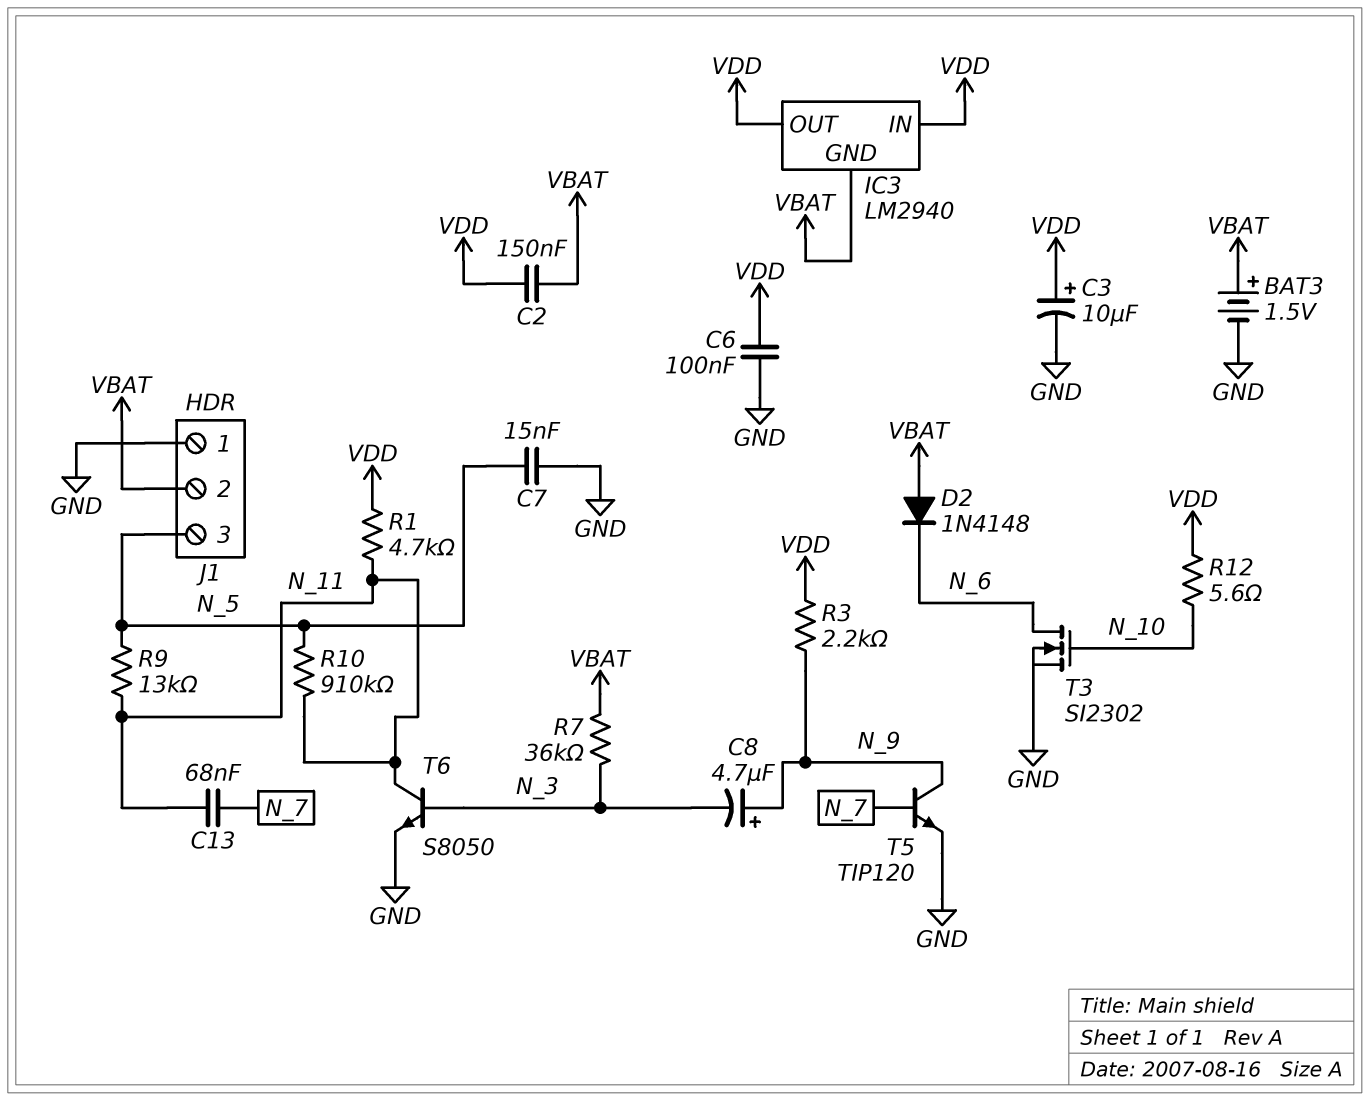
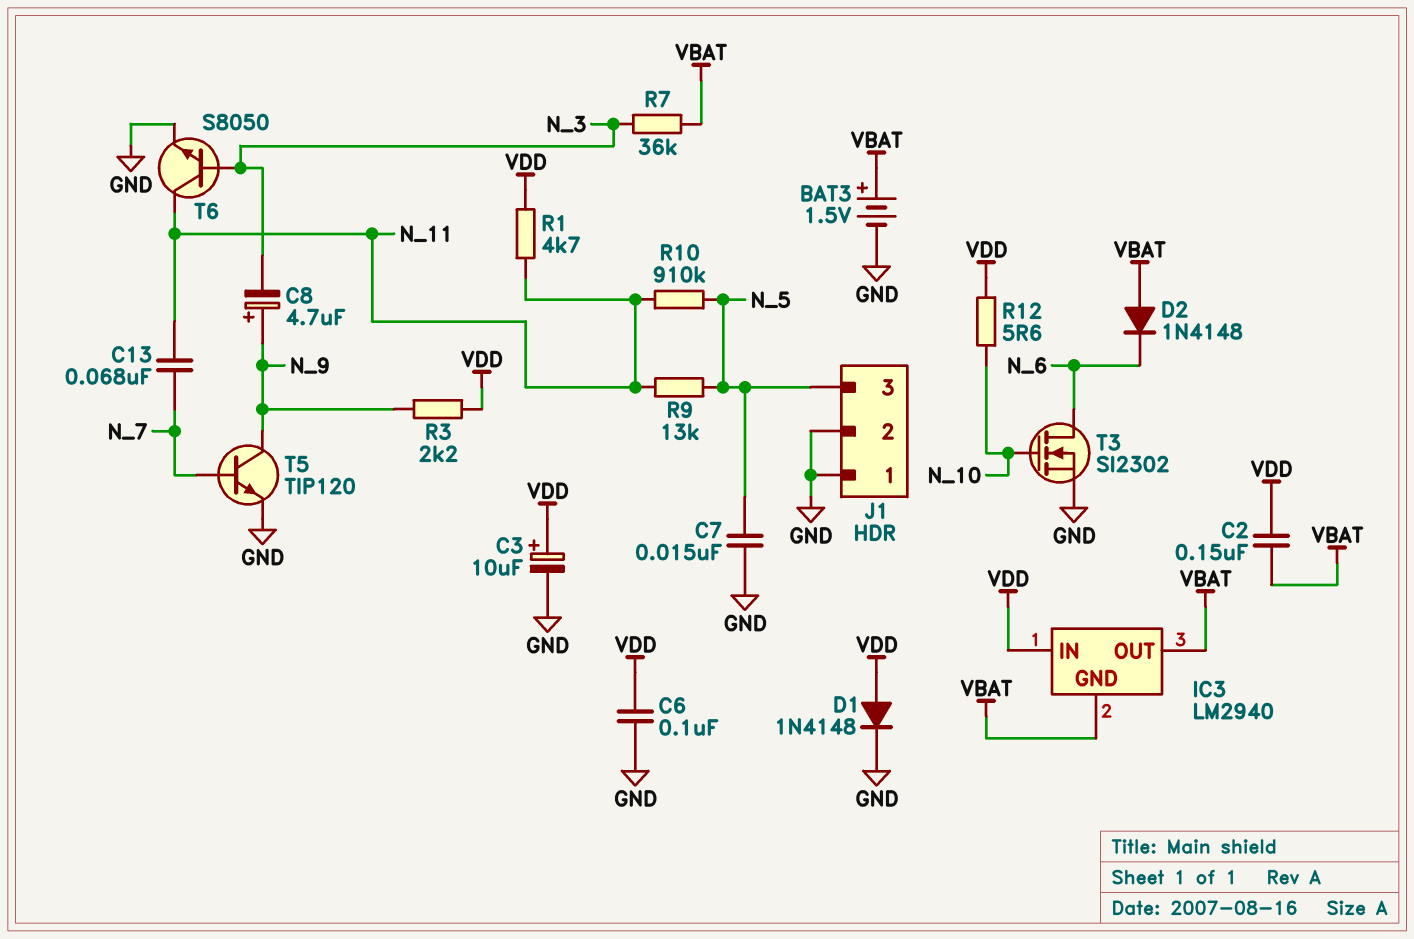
D1: none -> diode 1N4148 (A VDD, K GND)
IC3 pin OUT: VDD -> VBAT
J1 pin 2: VBAT -> GND

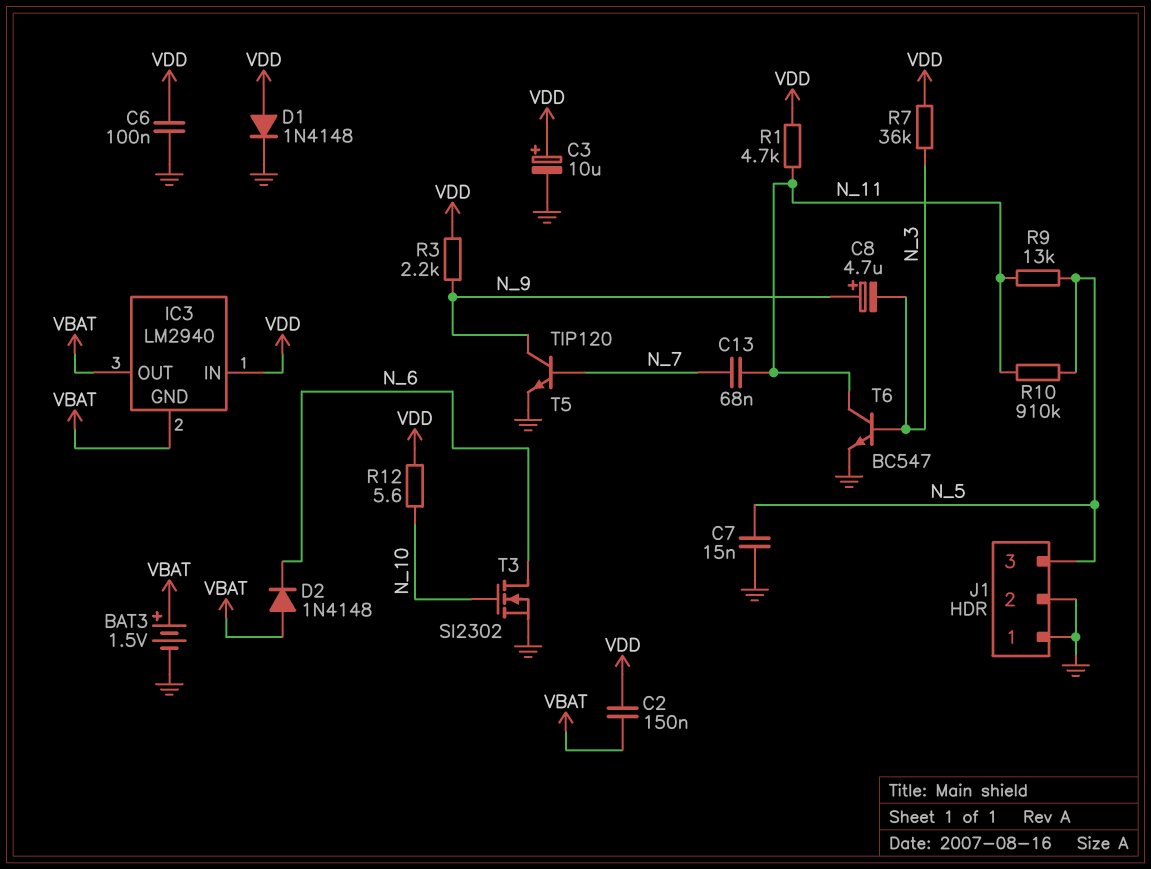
R7: 36k (N_3, VBAT) -> 36k (N_3, VDD)
T6: NPN S8050 (B N_3, C N_11, E GND) -> NPN BC547 (B N_3, C N_11, E GND)

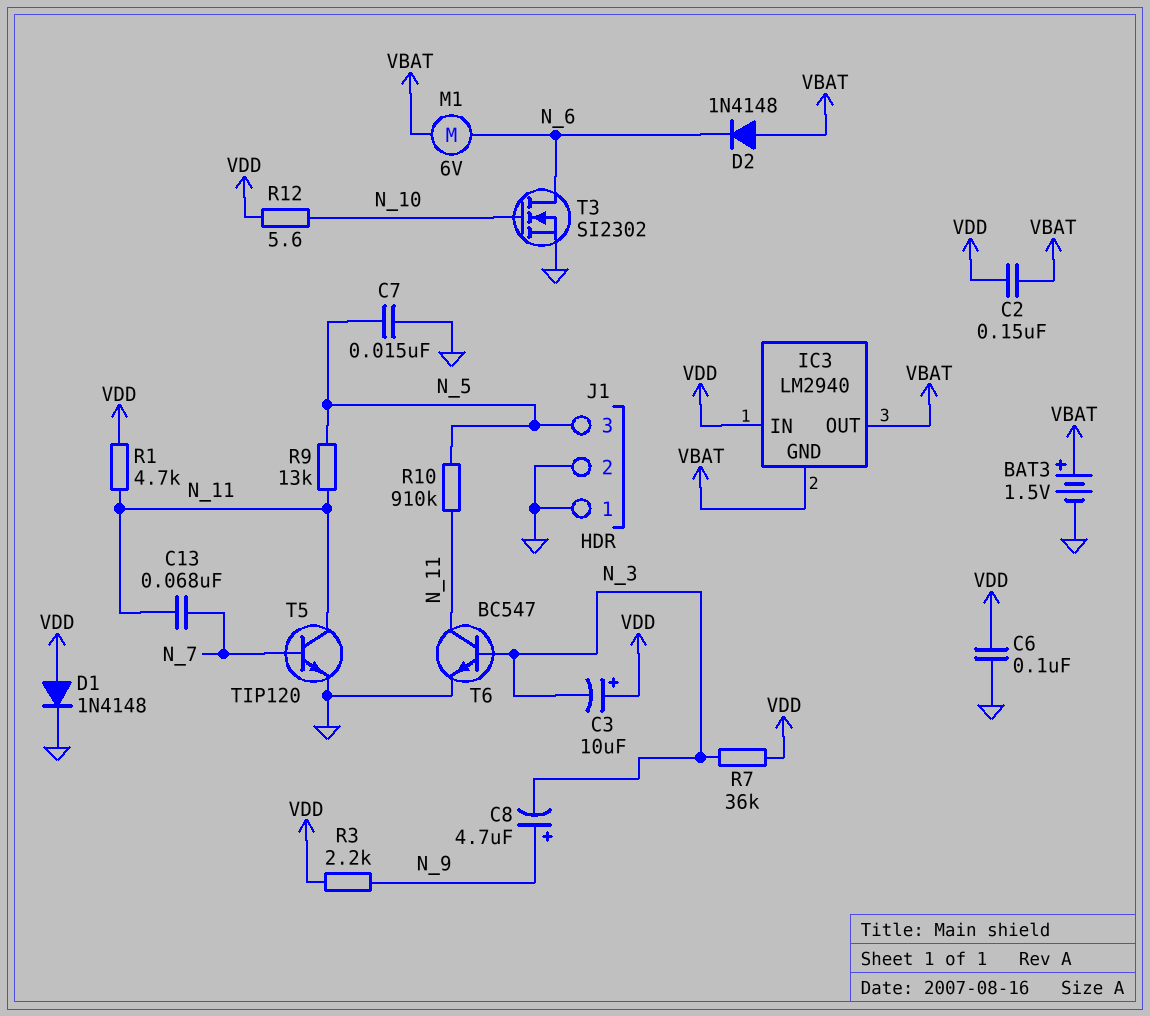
C3: 10uF (plus VDD, minus GND) -> 10uF (plus VDD, minus N_3)
M1: none -> motor 6V (N_6, VBAT)
T5: NPN TIP120 (B N_7, C N_9, E GND) -> NPN TIP120 (B N_7, C N_11, E GND)

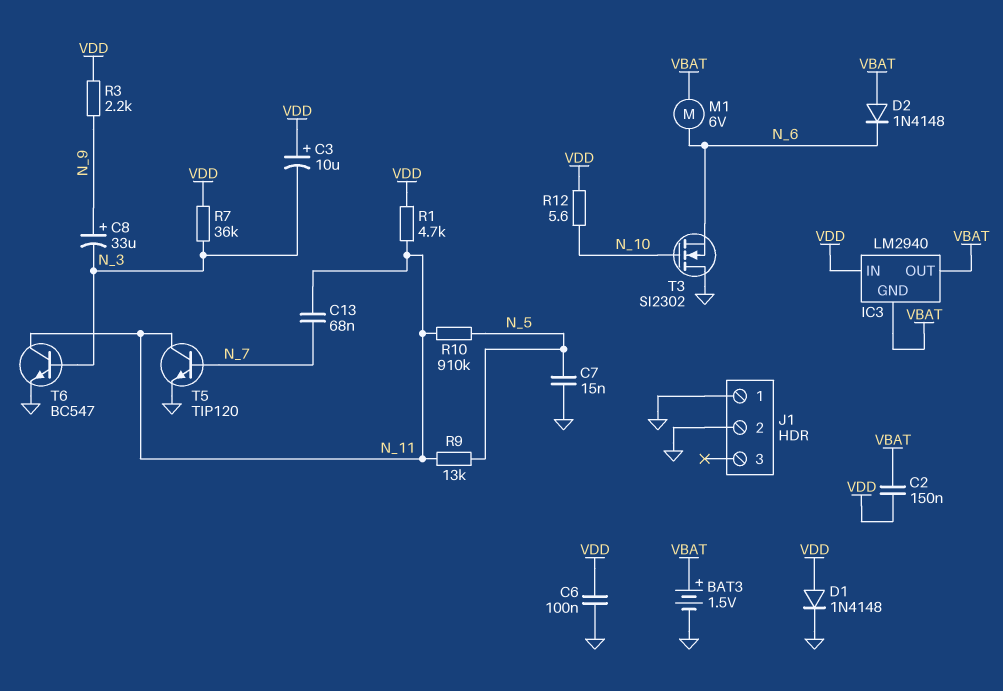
C8: 4.7uF (plus N_9, minus N_3) -> 33uF (plus N_9, minus N_3)
J1 pin 3: N_5 -> none
T3: NMOS SI2302 (G N_10, D N_6, S GND) -> NMOS SI2302 (G N_10, D GND, S N_6)

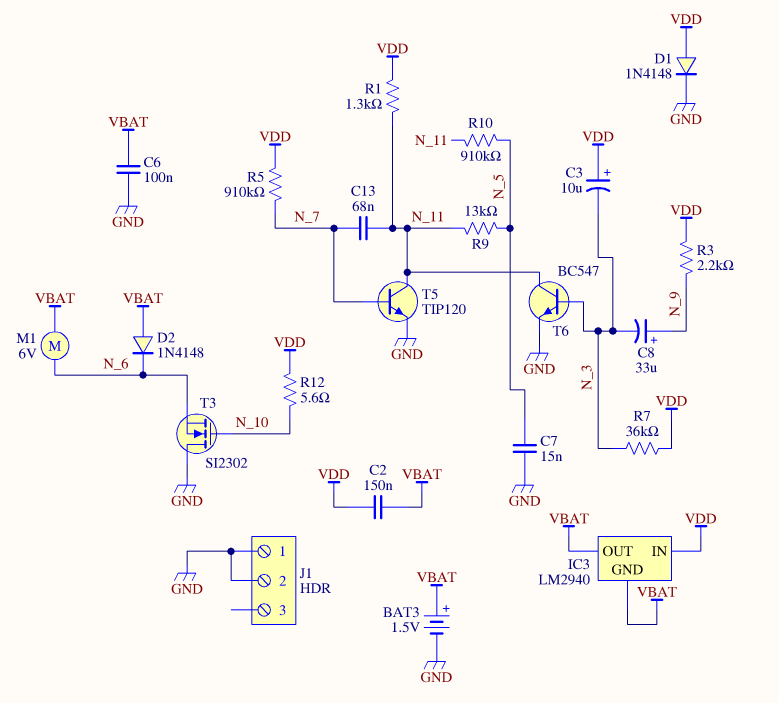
C6: 100nF (GND, VDD) -> 100nF (GND, VBAT)
R1: 4.7k (N_11, VDD) -> 1.3k (N_11, VDD)
R5: none -> 910k (N_7, VDD)

